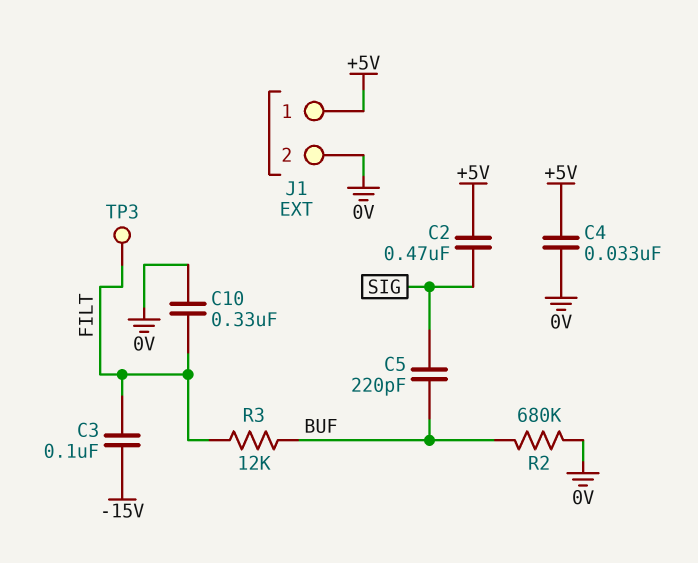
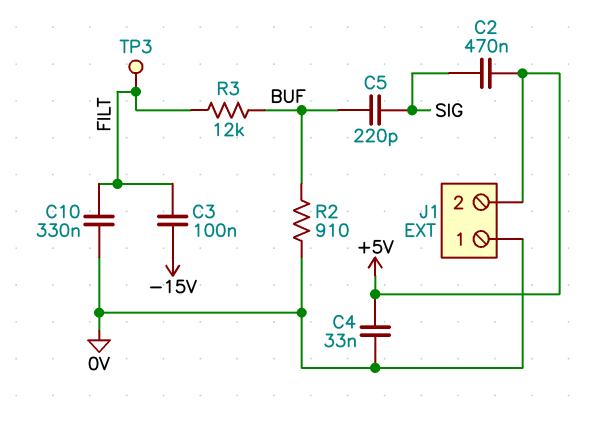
J1 pin 1: +5V -> 0V
J1 pin 2: 0V -> +5V
R2: 680k (0V, BUF) -> 910 (0V, BUF)

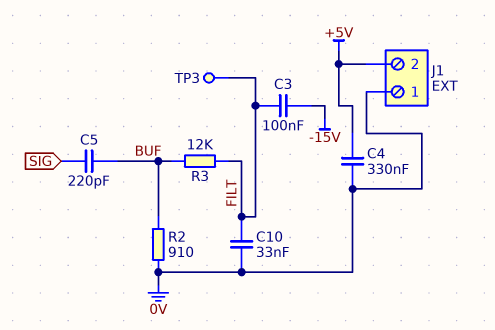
C2: 470nF (+5V, SIG) -> none
C4: 33nF (+5V, 0V) -> 330nF (+5V, 0V)
C10: 330nF (0V, FILT) -> 33nF (0V, FILT)

